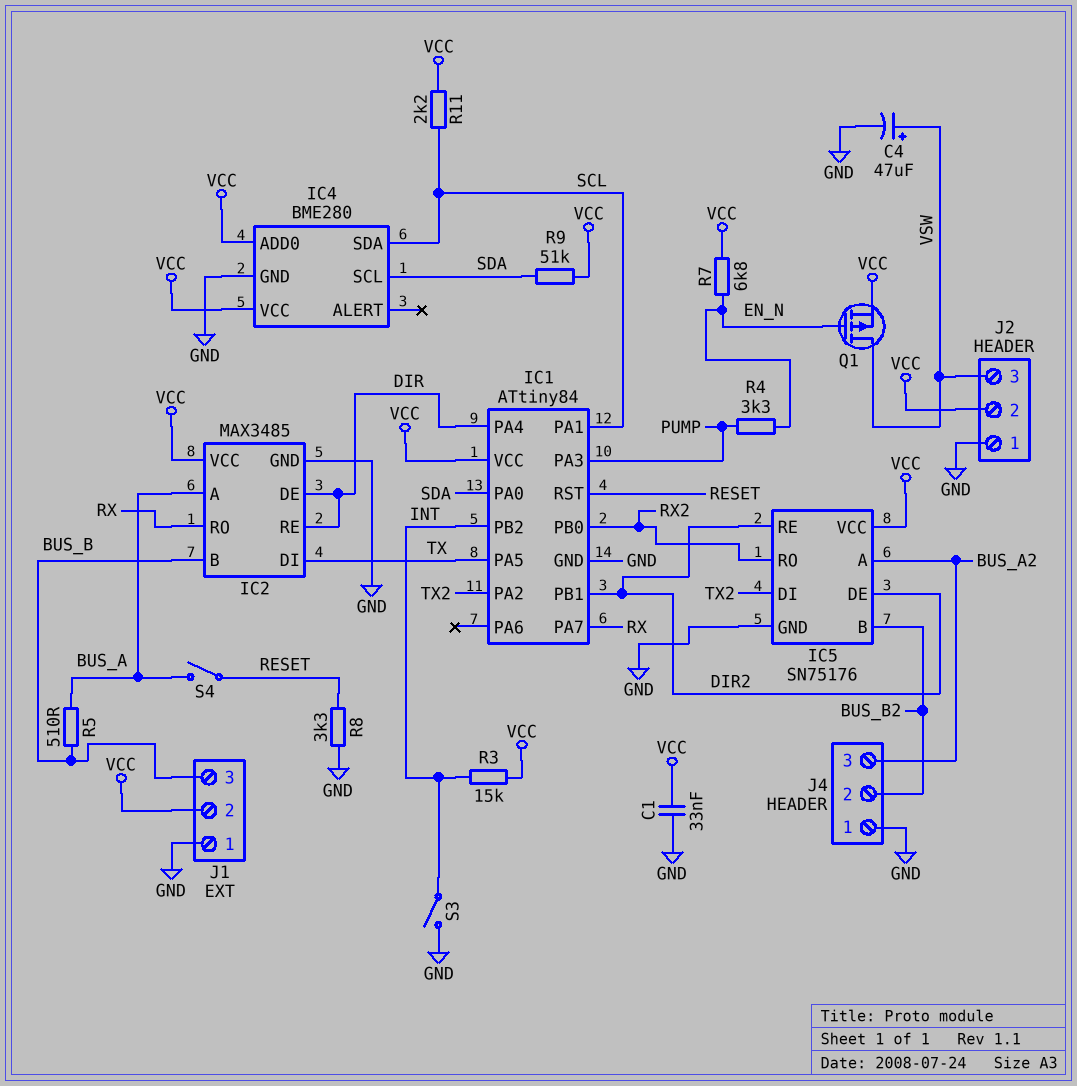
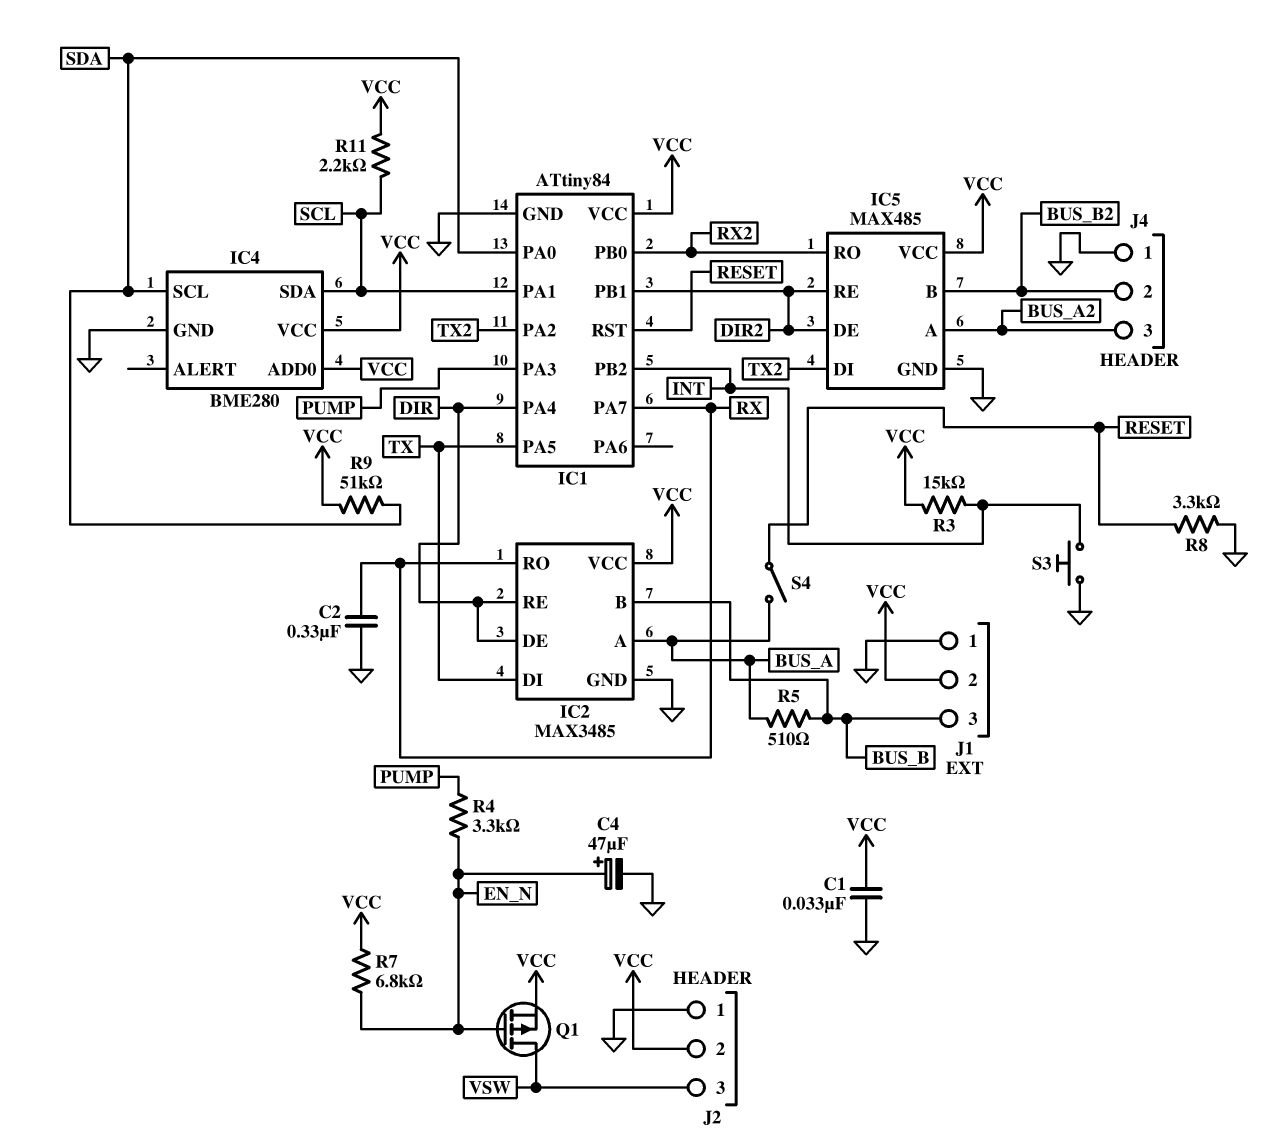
C2: none -> 330nF (GND, RX)
C4: 47uF (plus VSW, minus GND) -> 47uF (plus EN_N, minus GND)
IC5: SN75176 -> MAX485
S3: switch (GND, INT) -> button (GND, INT)

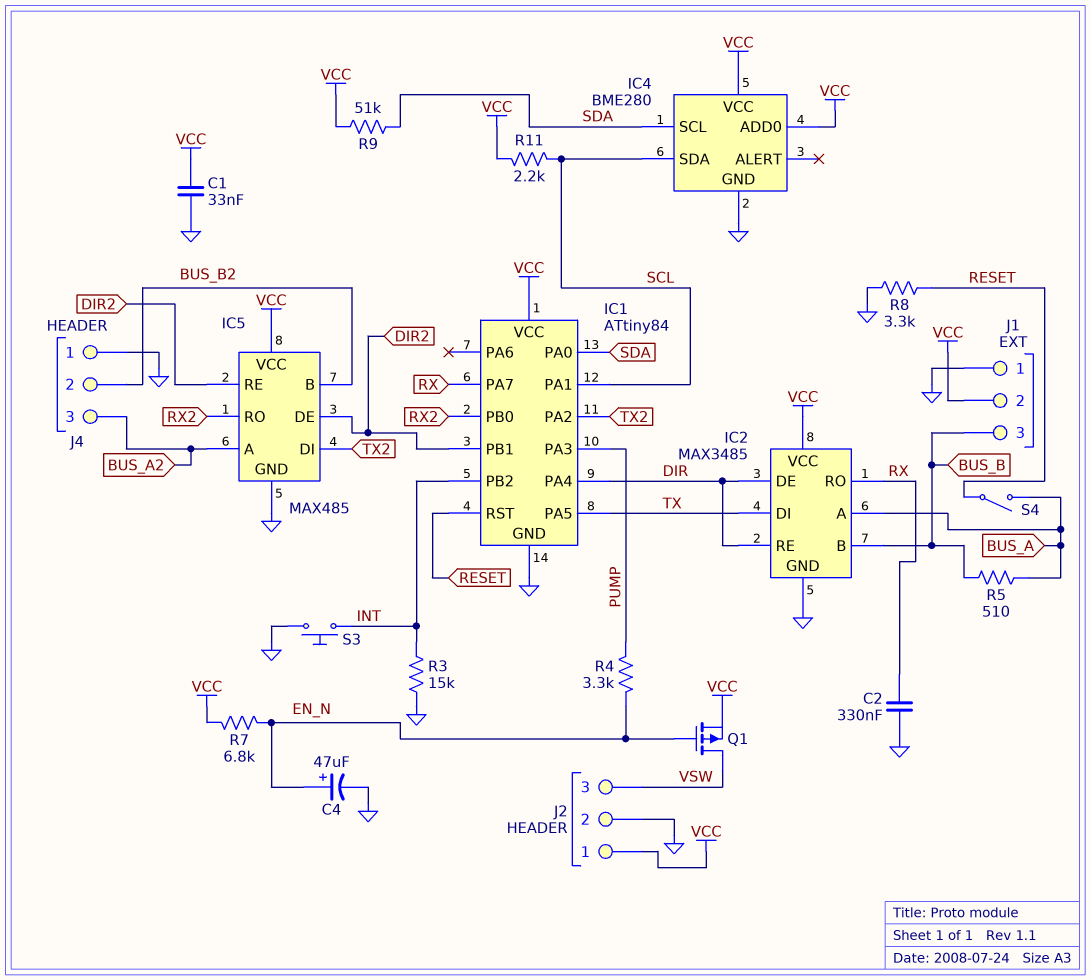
J2 pin 1: GND -> VCC
J2 pin 2: VCC -> GND
R3: 15k (INT, VCC) -> 15k (GND, INT)

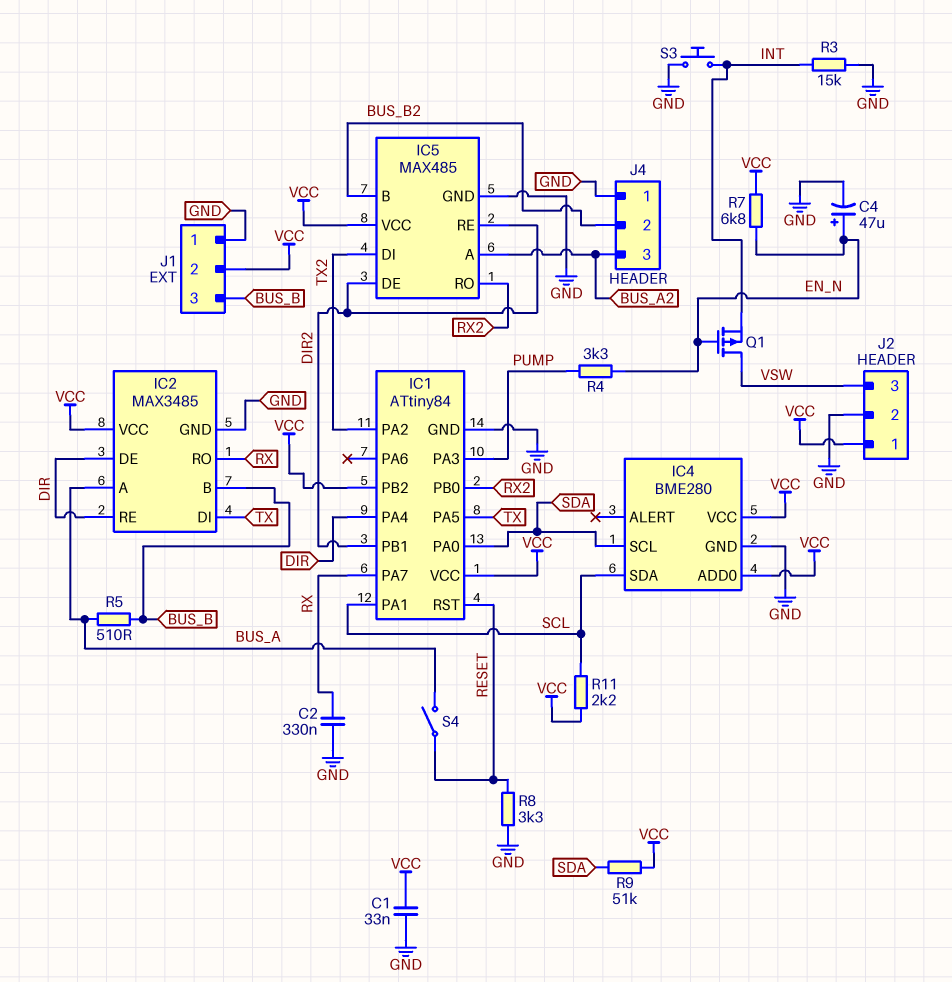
IC1 pin PB2: INT -> VCC
Q1: PMOS (G EN_N, D VSW, S VCC) -> PMOS (G EN_N, D VSW, S INT)

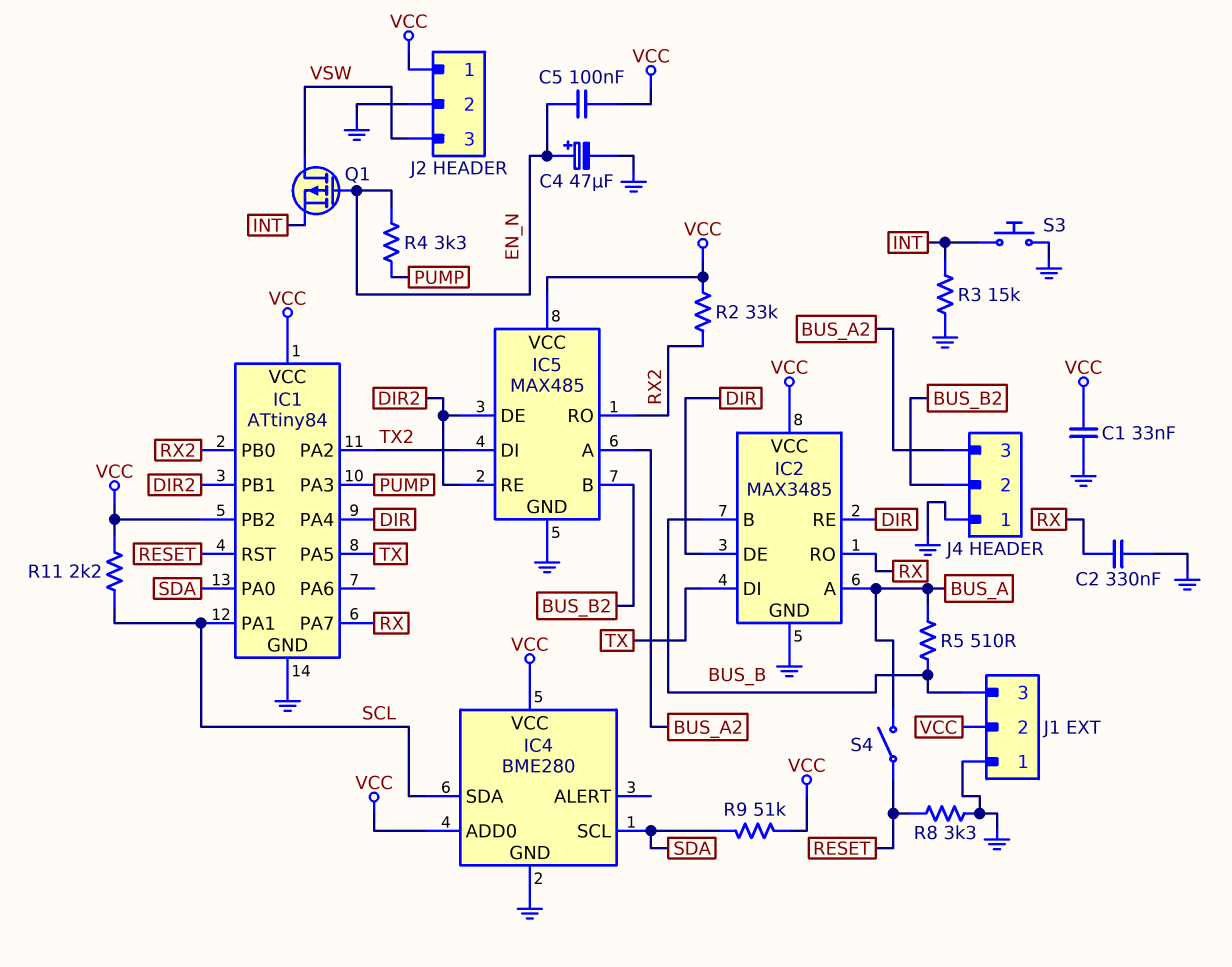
C5: none -> 100nF (EN_N, VCC)
R2: none -> 33k (RX2, VCC)
R7: 6.8k (EN_N, VCC) -> none

